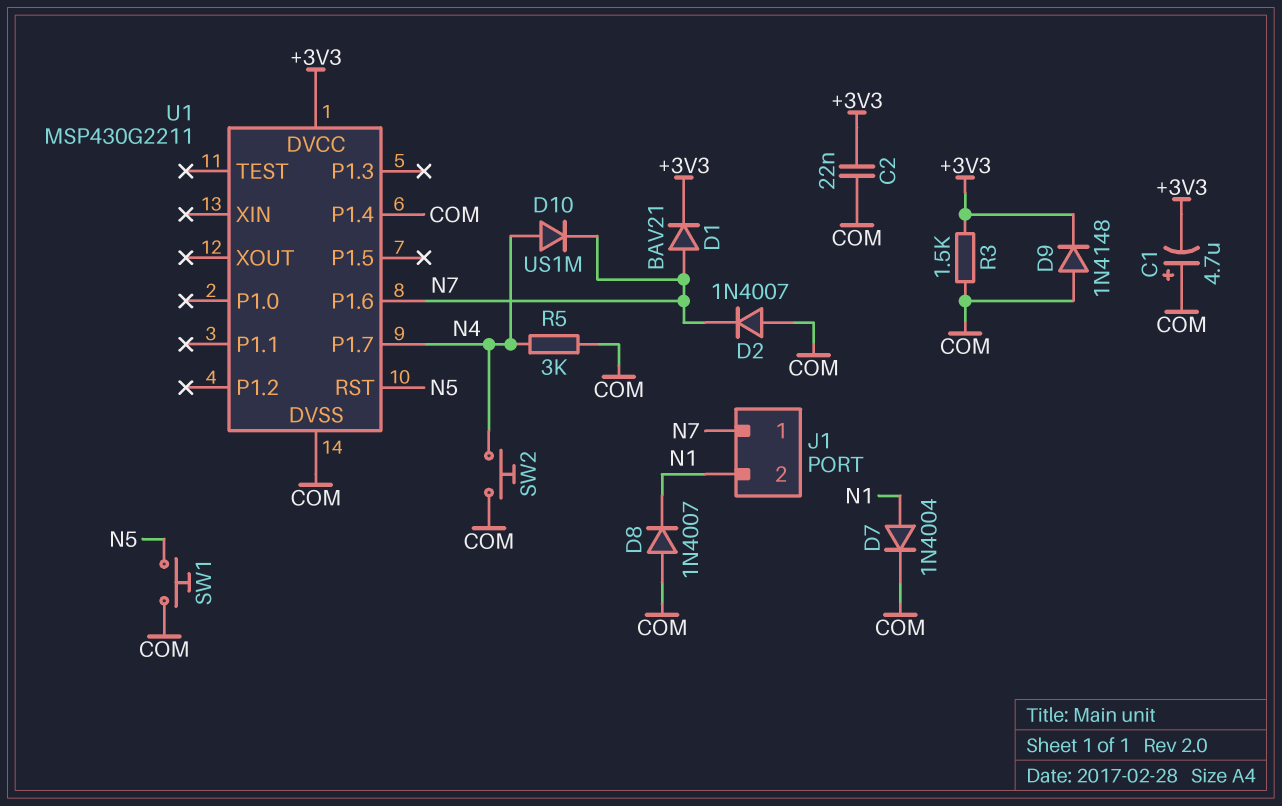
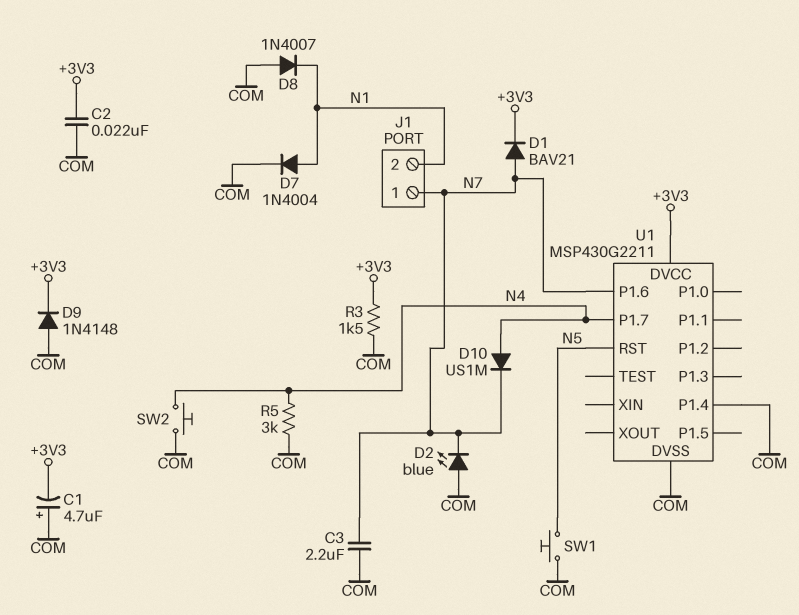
C3: none -> 2.2uF (COM, N7)
D2: diode 1N4007 (A COM, K N7) -> LED blue (A COM, K N7)

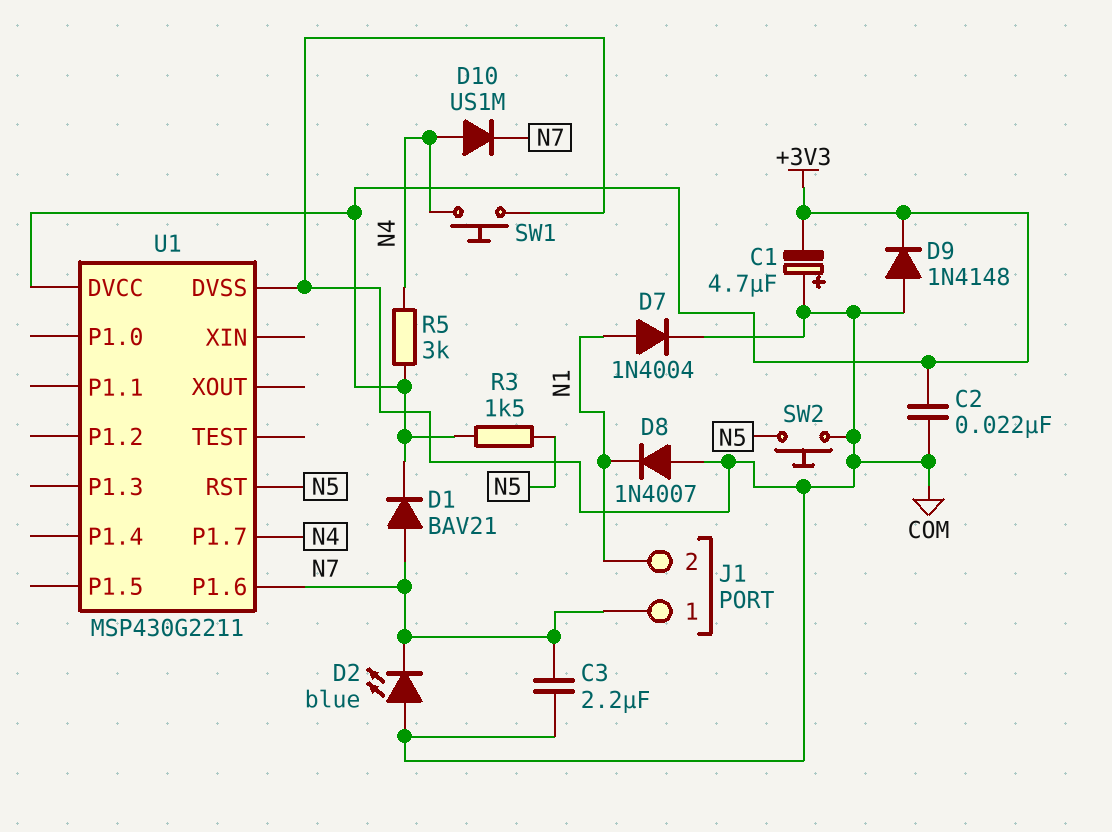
R3: 1.5k (+3V3, COM) -> 1.5k (+3V3, N5)
R5: 3k (COM, N4) -> 3k (+3V3, N4)
SW1: button (COM, N5) -> button (COM, N4)
SW2: button (COM, N4) -> button (COM, N5)
U1 pin P1.4: COM -> none

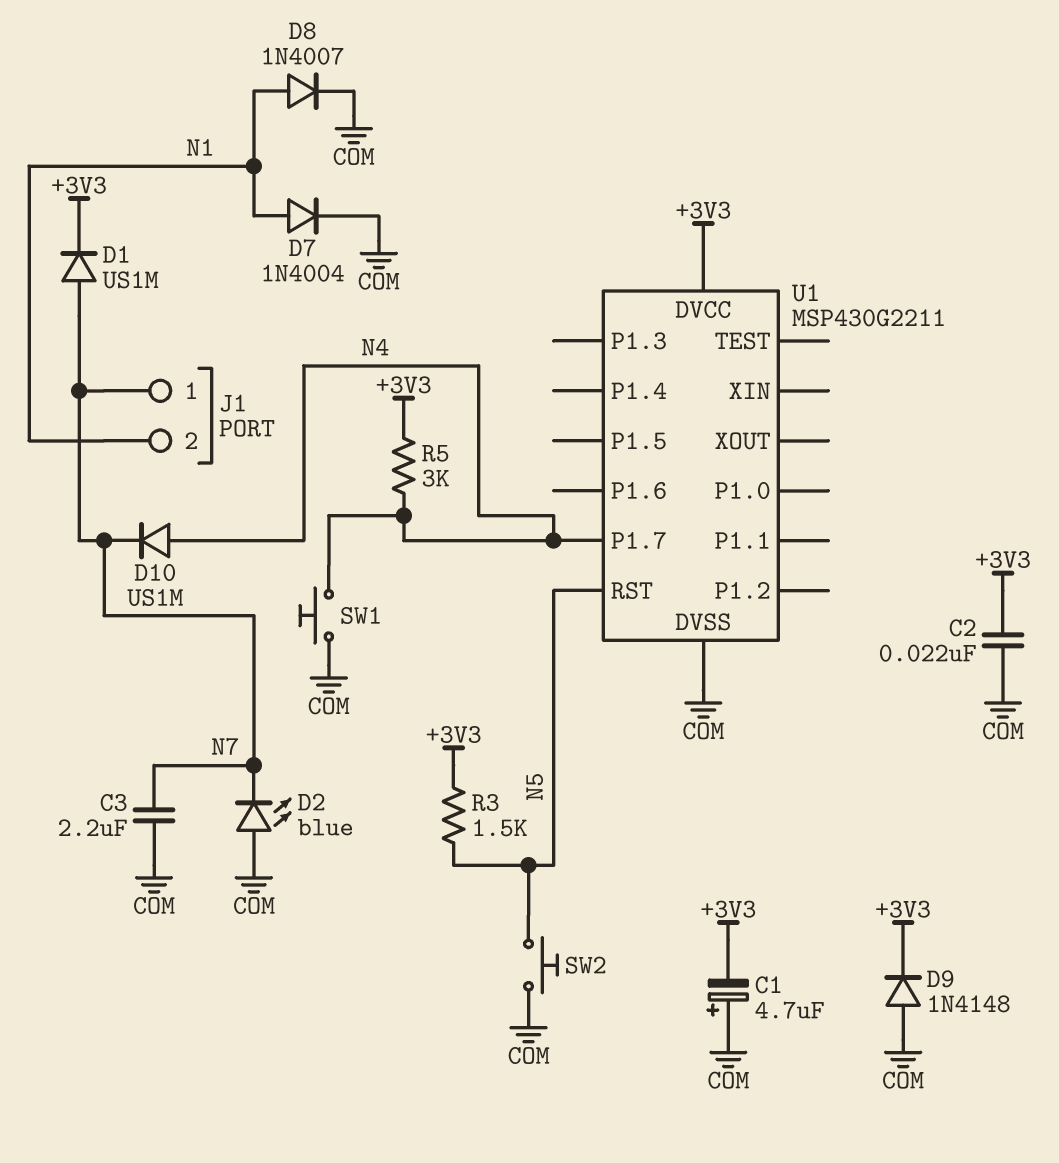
D1: diode BAV21 (A N7, K +3V3) -> diode US1M (A N7, K +3V3)
D8: diode 1N4007 (A COM, K N1) -> diode 1N4007 (A N1, K COM)
U1 pin P1.6: N7 -> none

